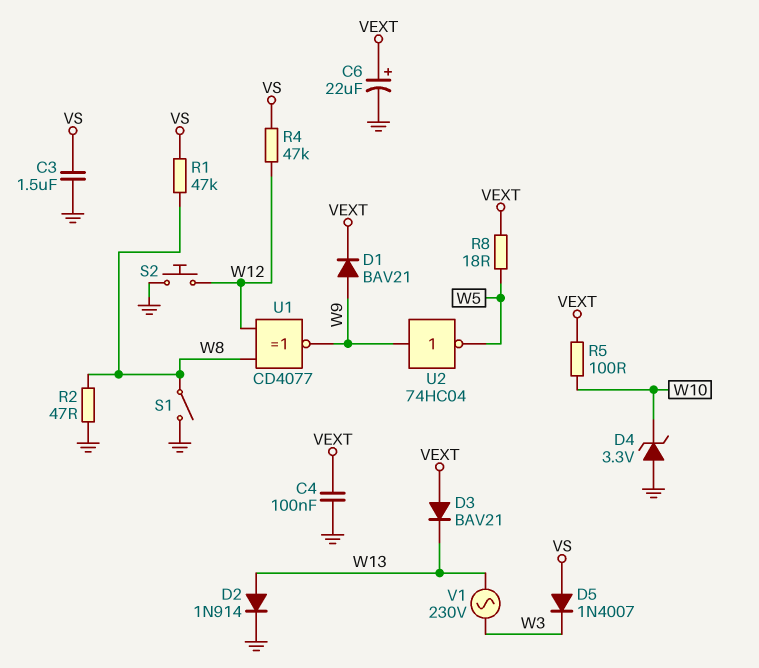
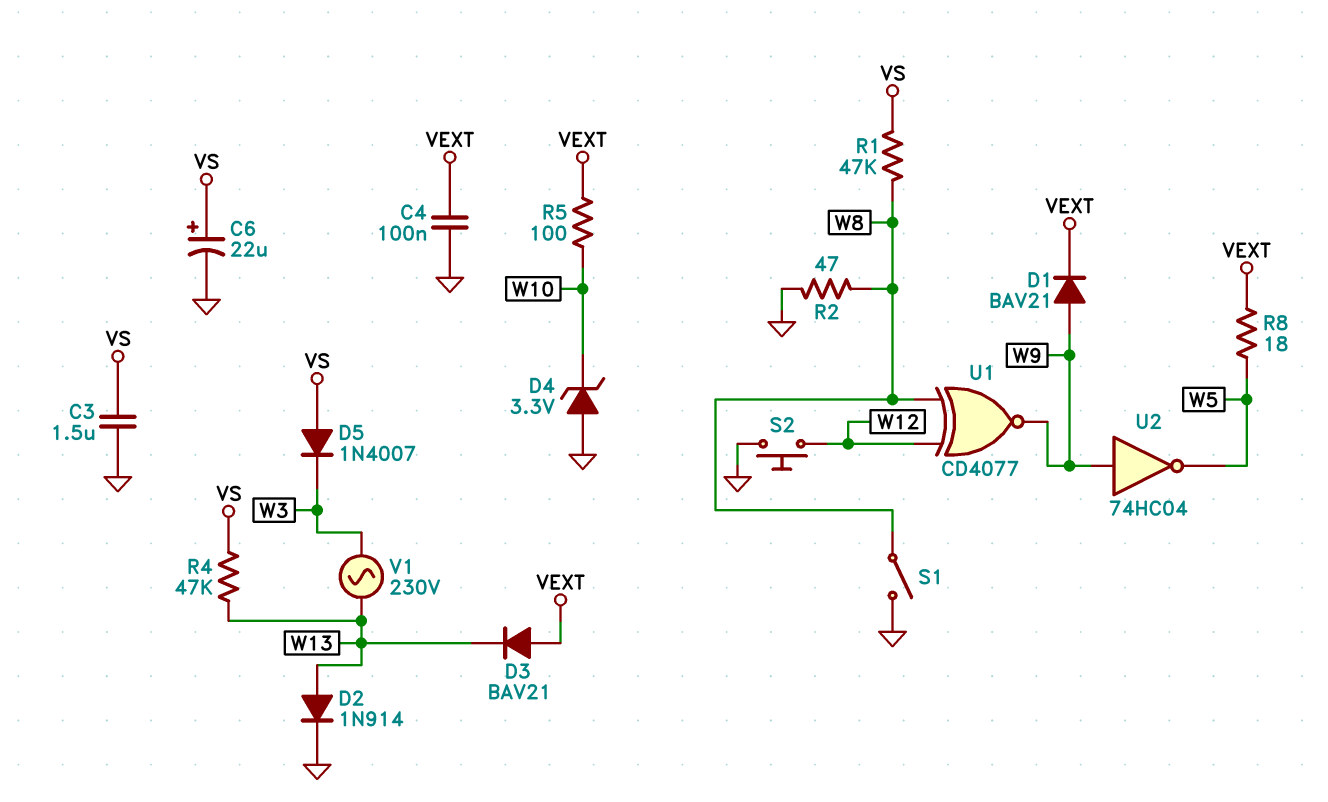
C6: 22uF (plus VEXT, minus GND) -> 22uF (plus VS, minus GND)
R4: 47k (VS, W12) -> 47k (VS, W13)

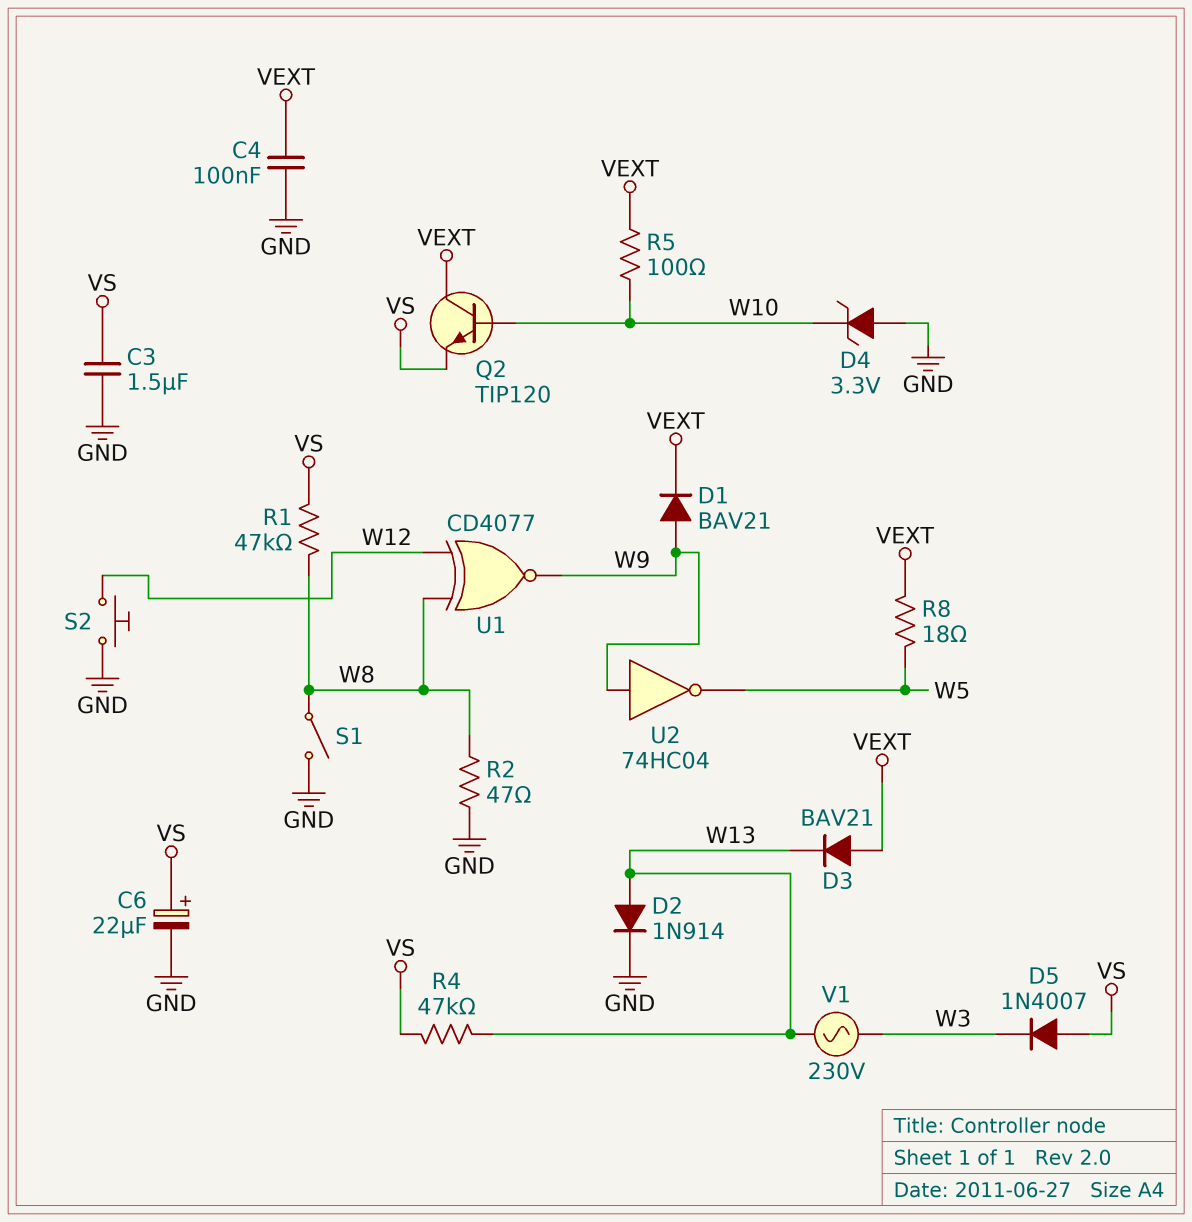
Q2: none -> NPN TIP120 (B W10, C VEXT, E VS)

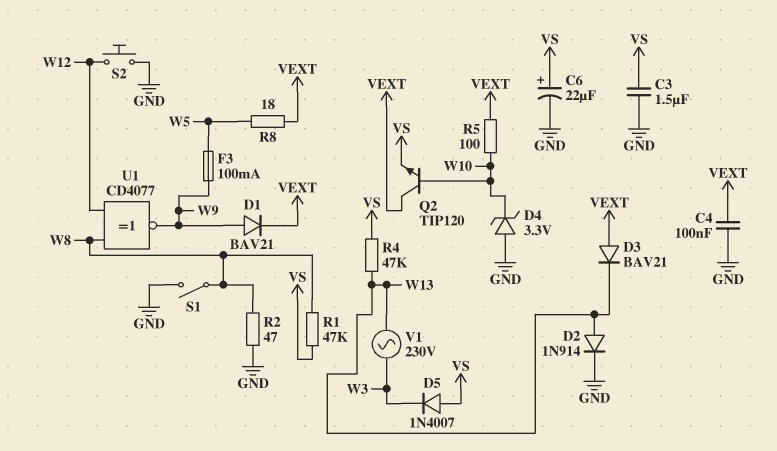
F3: none -> 100mA (W5, W9)
U2: NOT 74HC04 (in W9, out W5) -> none

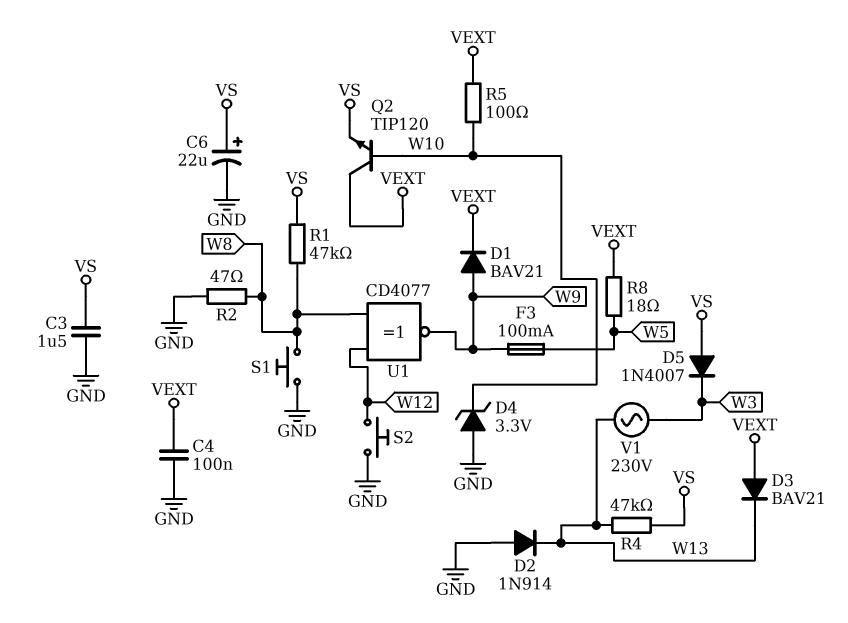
D2: diode 1N914 (A W13, K GND) -> diode 1N914 (A GND, K W13)
S1: switch (GND, W8) -> button (GND, W8)

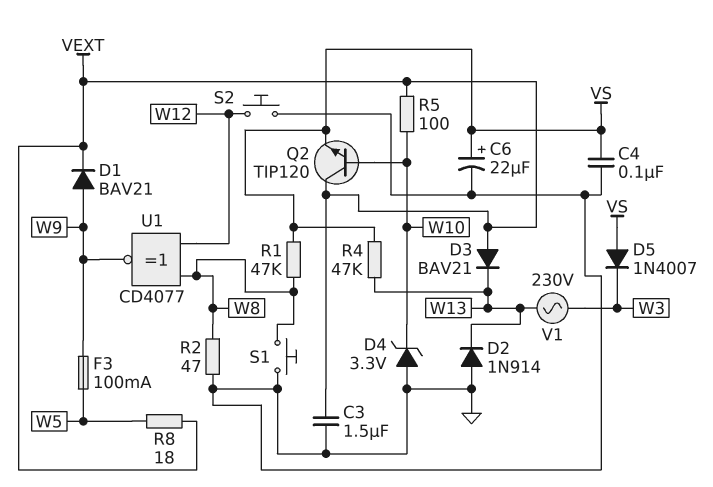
C3: 1.5uF (GND, VS) -> 1.5uF (GND, VEXT)
C4: 100nF (GND, VEXT) -> 100nF (GND, VS)

